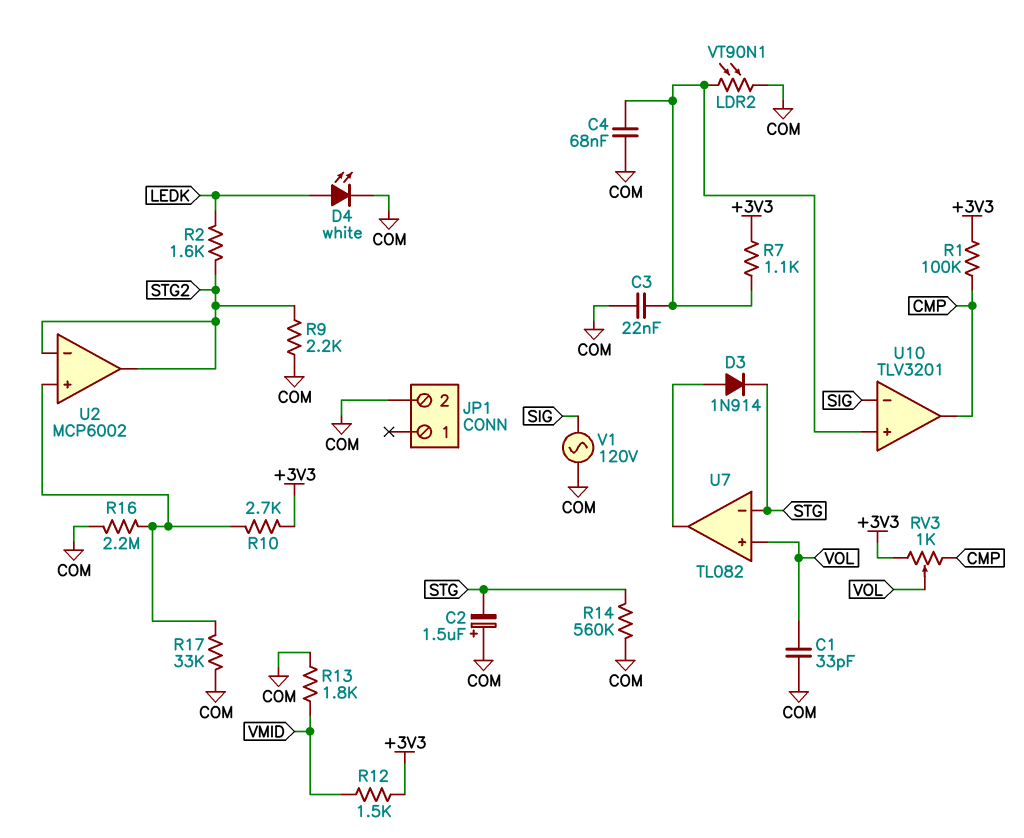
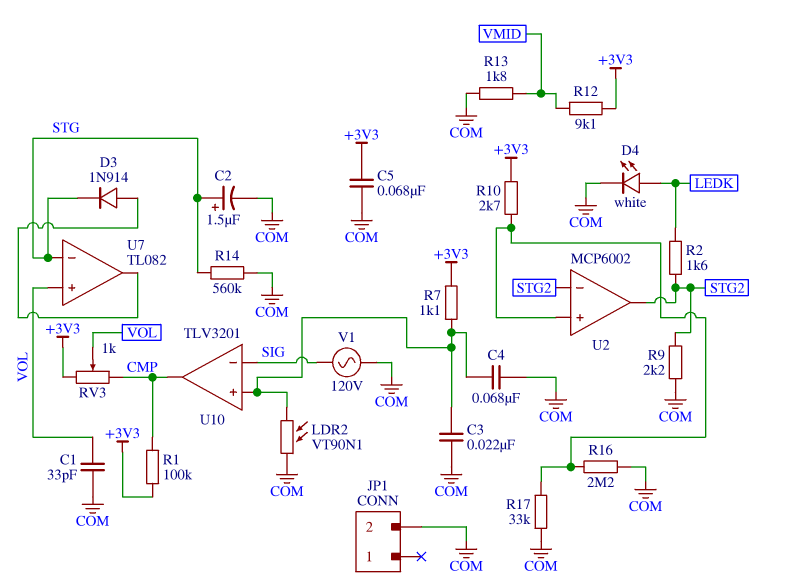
C2: 1.5uF (plus COM, minus STG) -> 1.5uF (plus STG, minus COM)
C5: none -> 68nF (+3V3, COM)
R12: 1.5k (+3V3, VMID) -> 9.1k (+3V3, VMID)

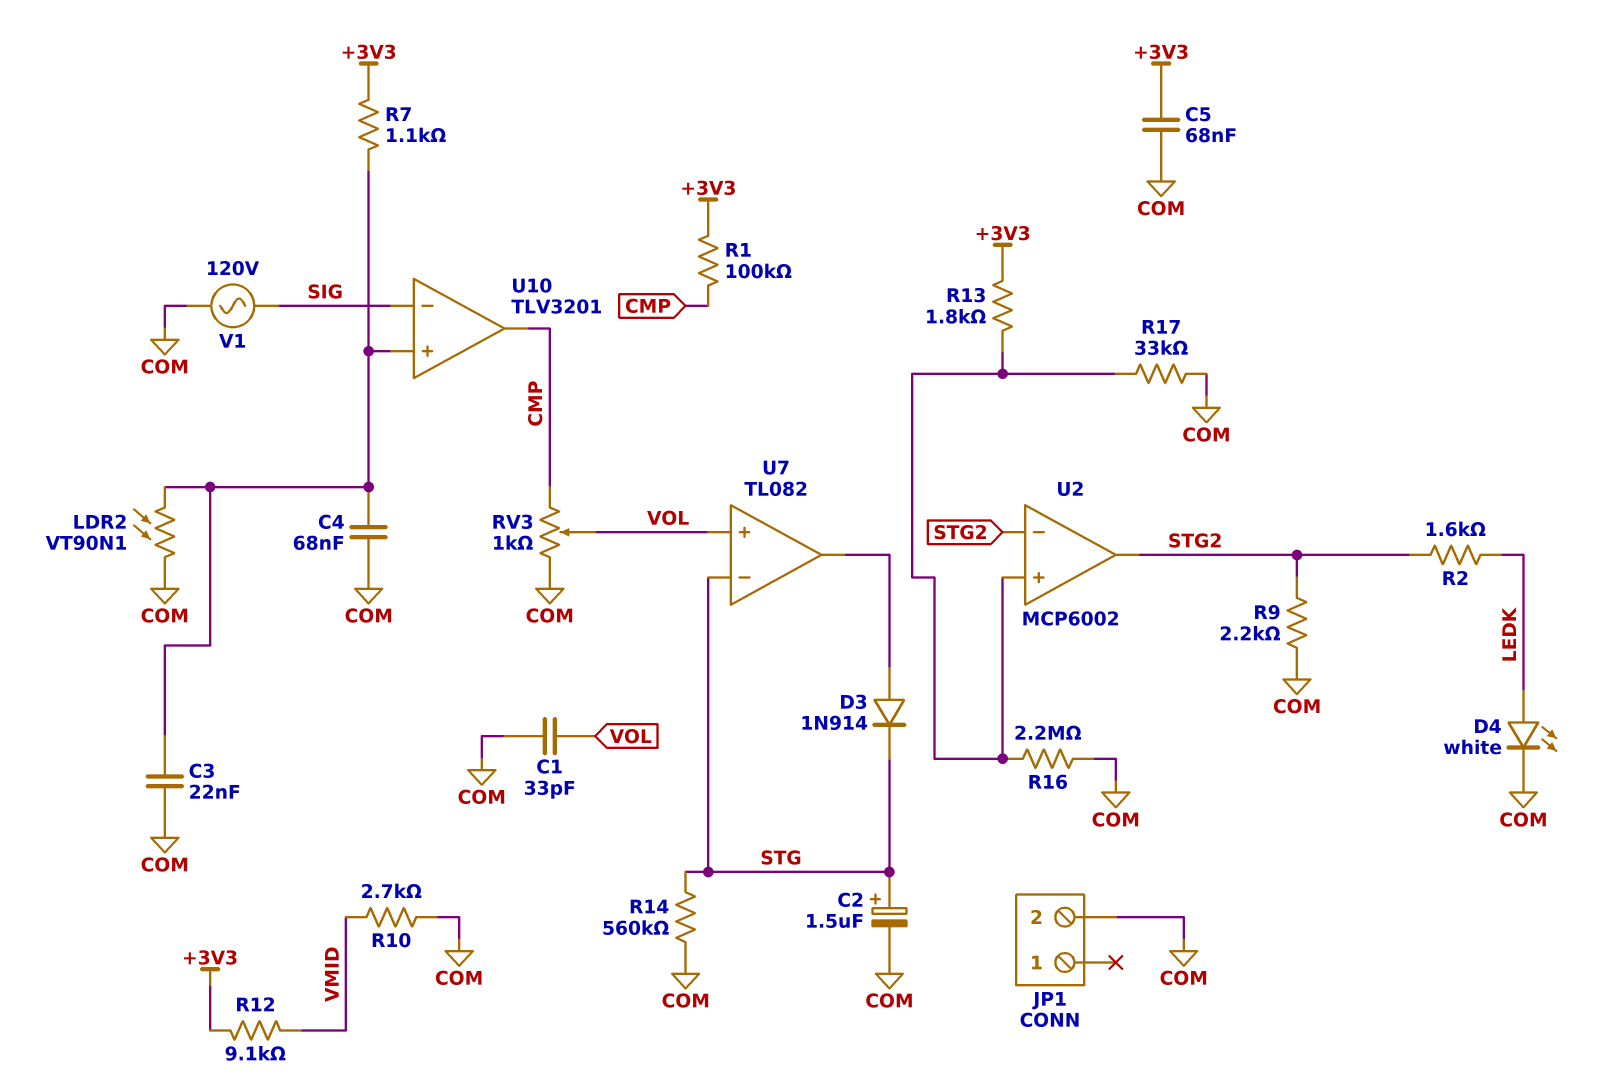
R10: 2.7k (+3V3, U2/in+) -> 2.7k (COM, VMID)
R13: 1.8k (COM, VMID) -> 1.8k (+3V3, U2/in+)
RV3: 1k (+3V3, CMP, wiper VOL) -> 1k (CMP, COM, wiper VOL)

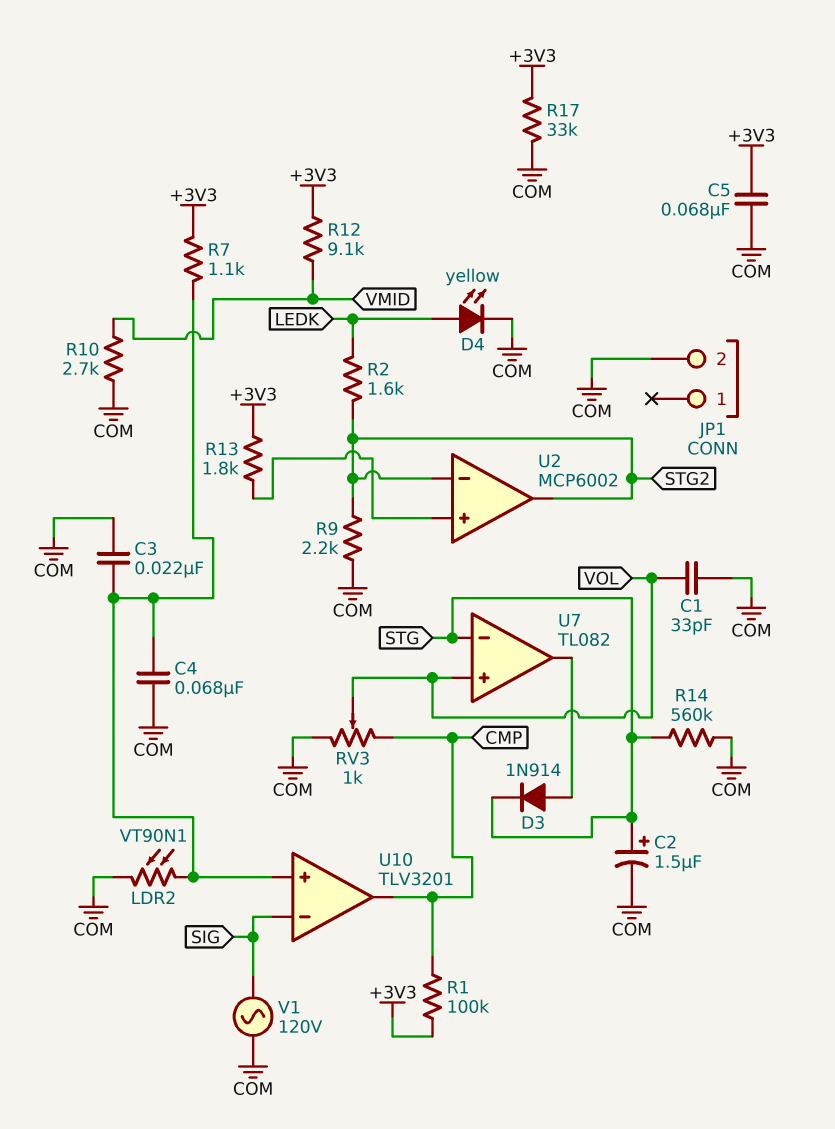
D4: LED white (A LEDK, K COM) -> LED yellow (A LEDK, K COM)
R16: 2.2M (COM, U2/in+) -> none
R17: 33k (COM, U2/in+) -> 33k (+3V3, COM)

